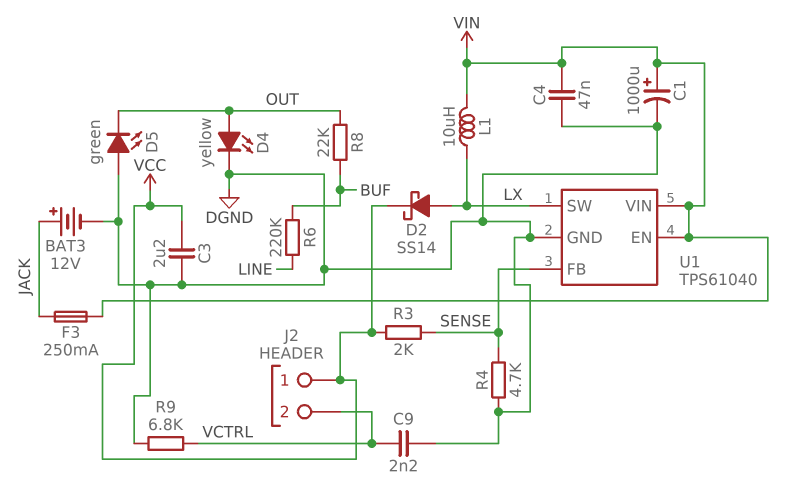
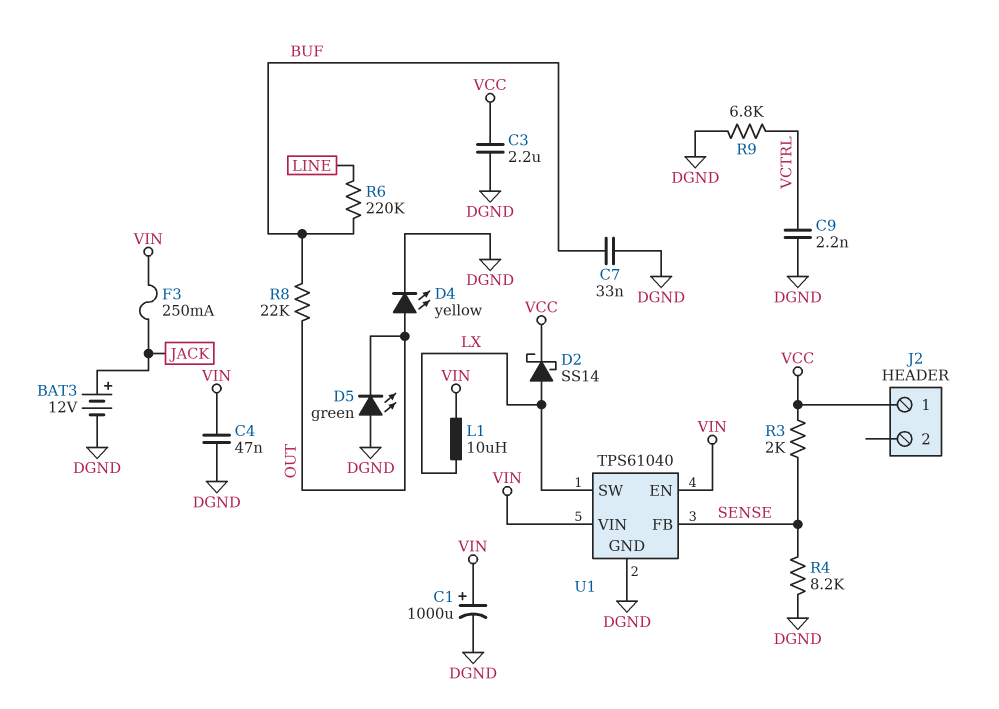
C7: none -> 33nF (BUF, DGND)
J2 pin 2: VCTRL -> none
R4: 4.7k (DGND, SENSE) -> 8.2k (DGND, SENSE)

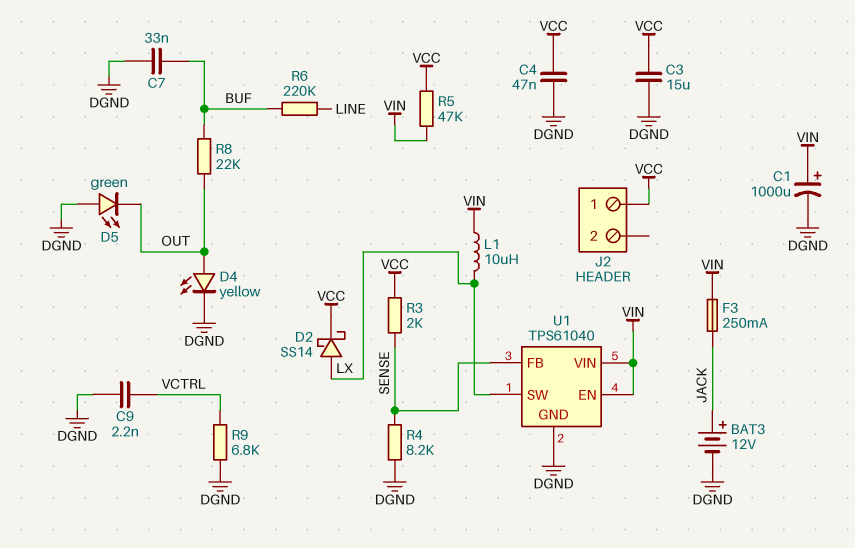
C3: 2.2uF (DGND, VCC) -> 15uF (DGND, VCC)
C4: 47nF (DGND, VIN) -> 47nF (DGND, VCC)
R5: none -> 47k (VCC, VIN)

